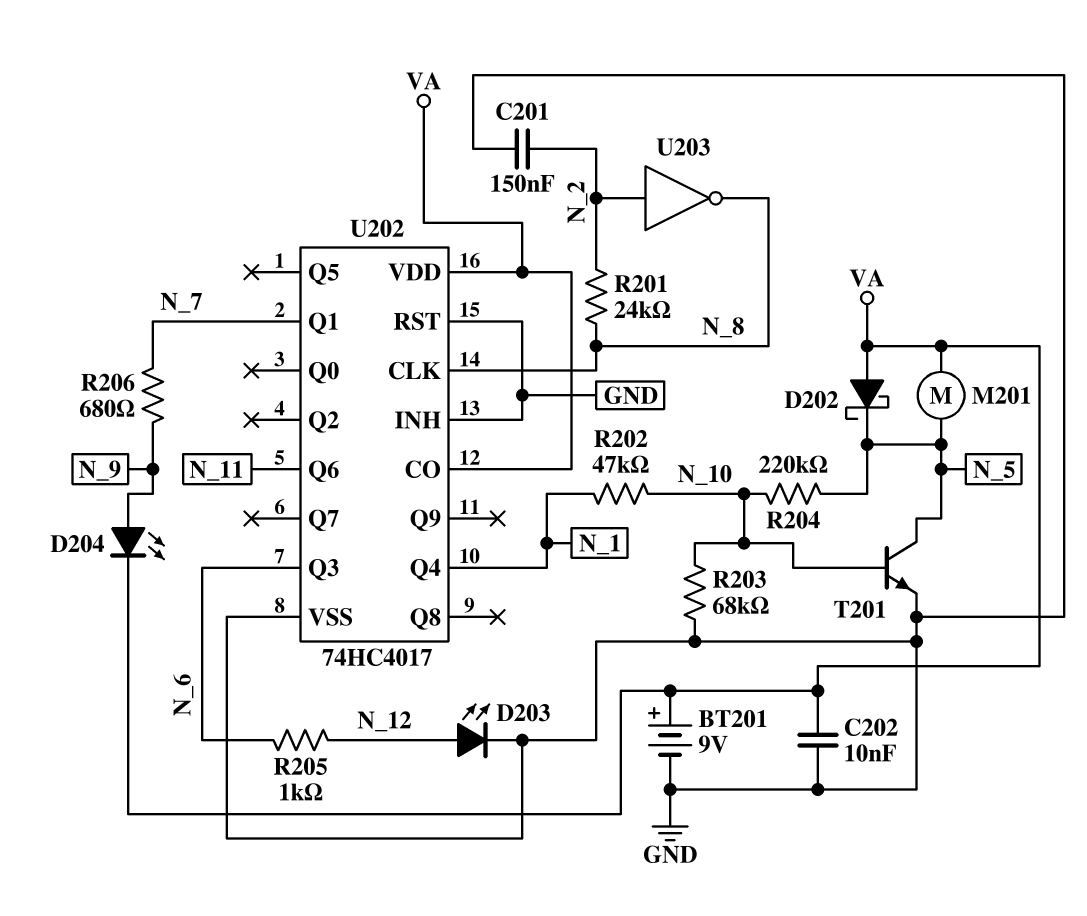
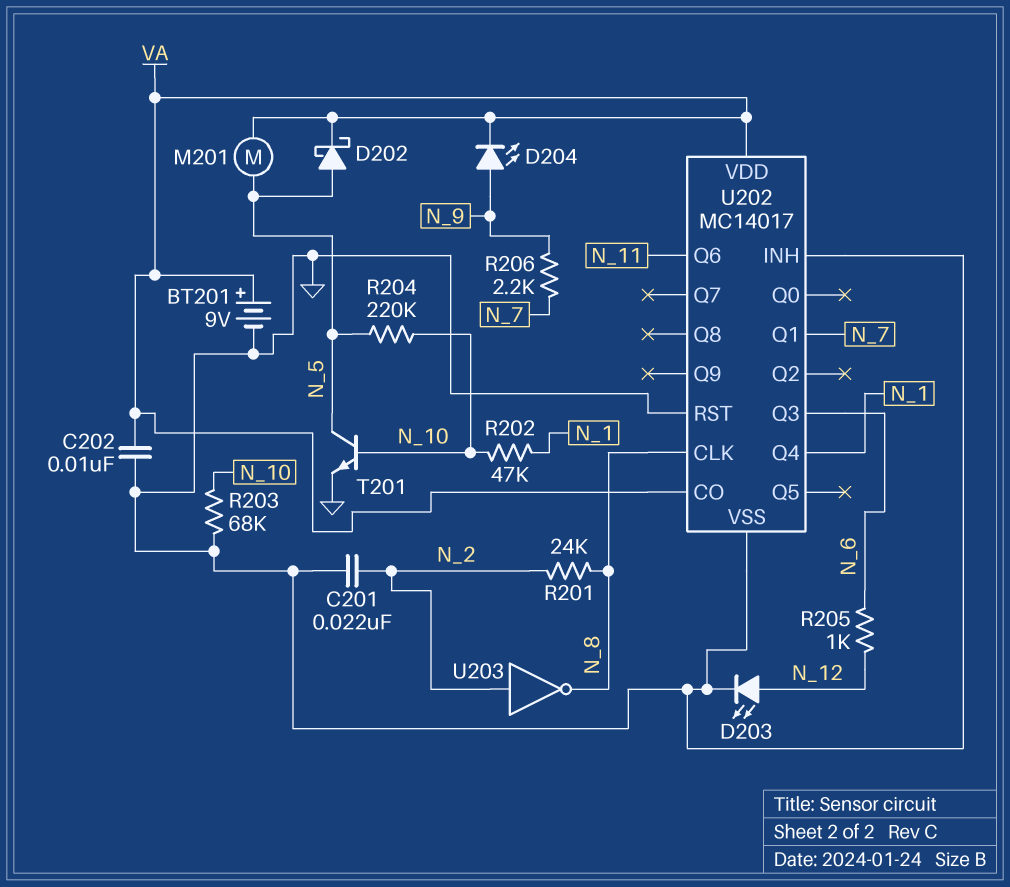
C201: 150nF (GND, N_2) -> 22nF (GND, N_2)
D202: schottky (A VA, K N_5) -> schottky (A N_5, K VA)
R206: 680 (N_7, N_9) -> 2.2k (N_7, N_9)
U202: 74HC4017 -> MC14017

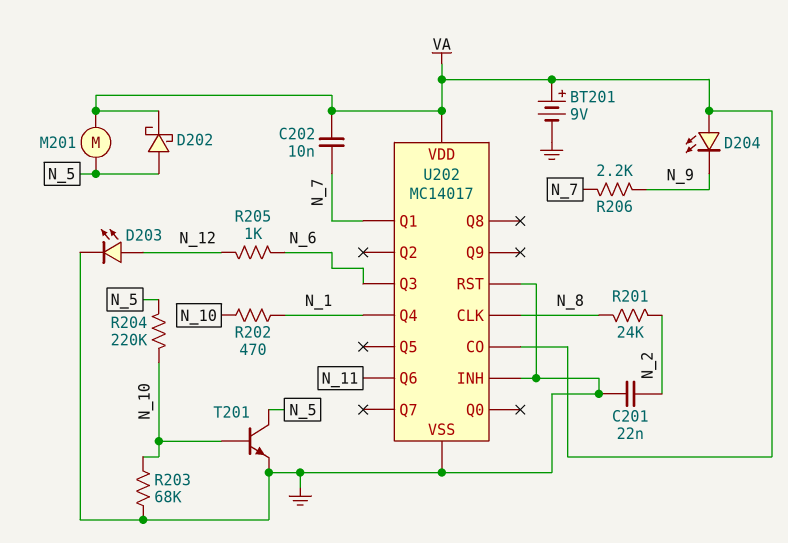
C202: 10nF (GND, VA) -> 10nF (N_7, VA)
D204: LED (A N_9, K VA) -> LED (A VA, K N_9)
R202: 47k (N_1, N_10) -> 470 (N_1, N_10)
U203: NOT (in N_2, out N_8) -> none

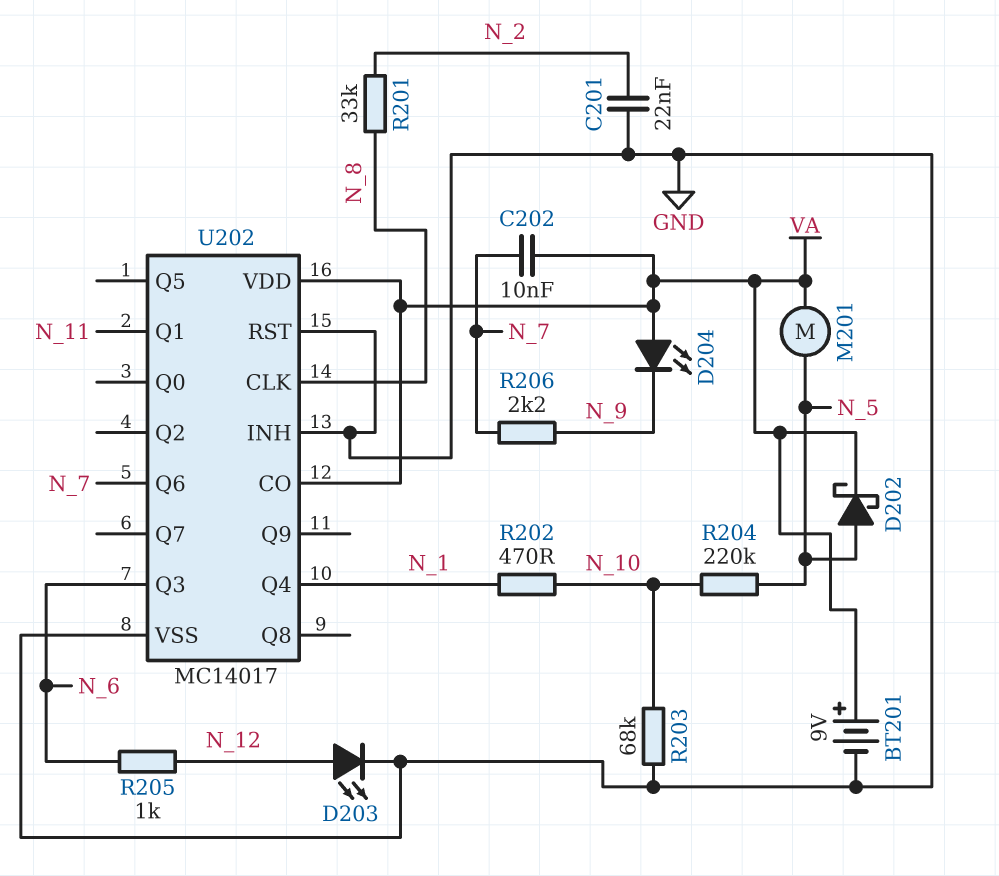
R201: 24k (N_2, N_8) -> 33k (N_2, N_8)
T201: NPN (B N_10, C N_5, E GND) -> none
U202 pin Q1: N_7 -> N_11
U202 pin Q6: N_11 -> N_7

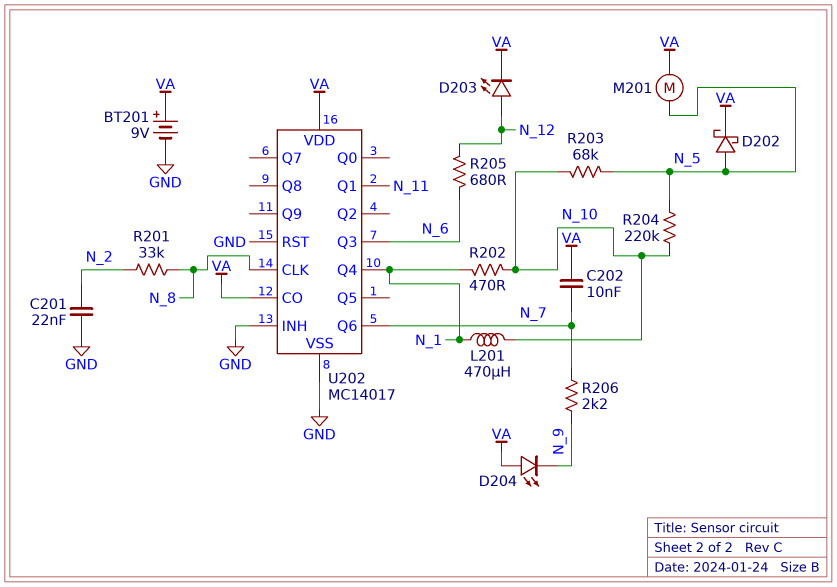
D203: LED (A N_12, K GND) -> LED (A N_12, K VA)
L201: none -> 470uH (N_1, N_10)
R203: 68k (GND, N_10) -> 68k (N_5, N_10)
R205: 1k (N_6, N_12) -> 680 (N_6, N_12)

